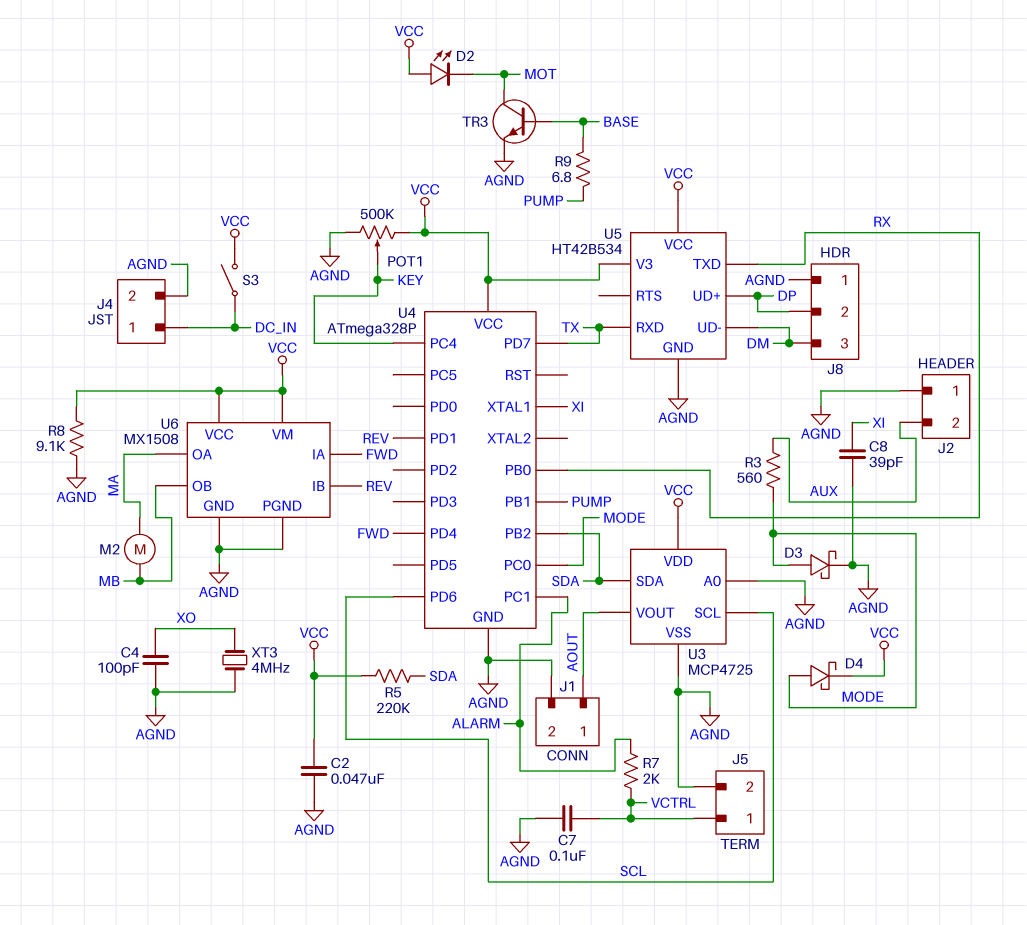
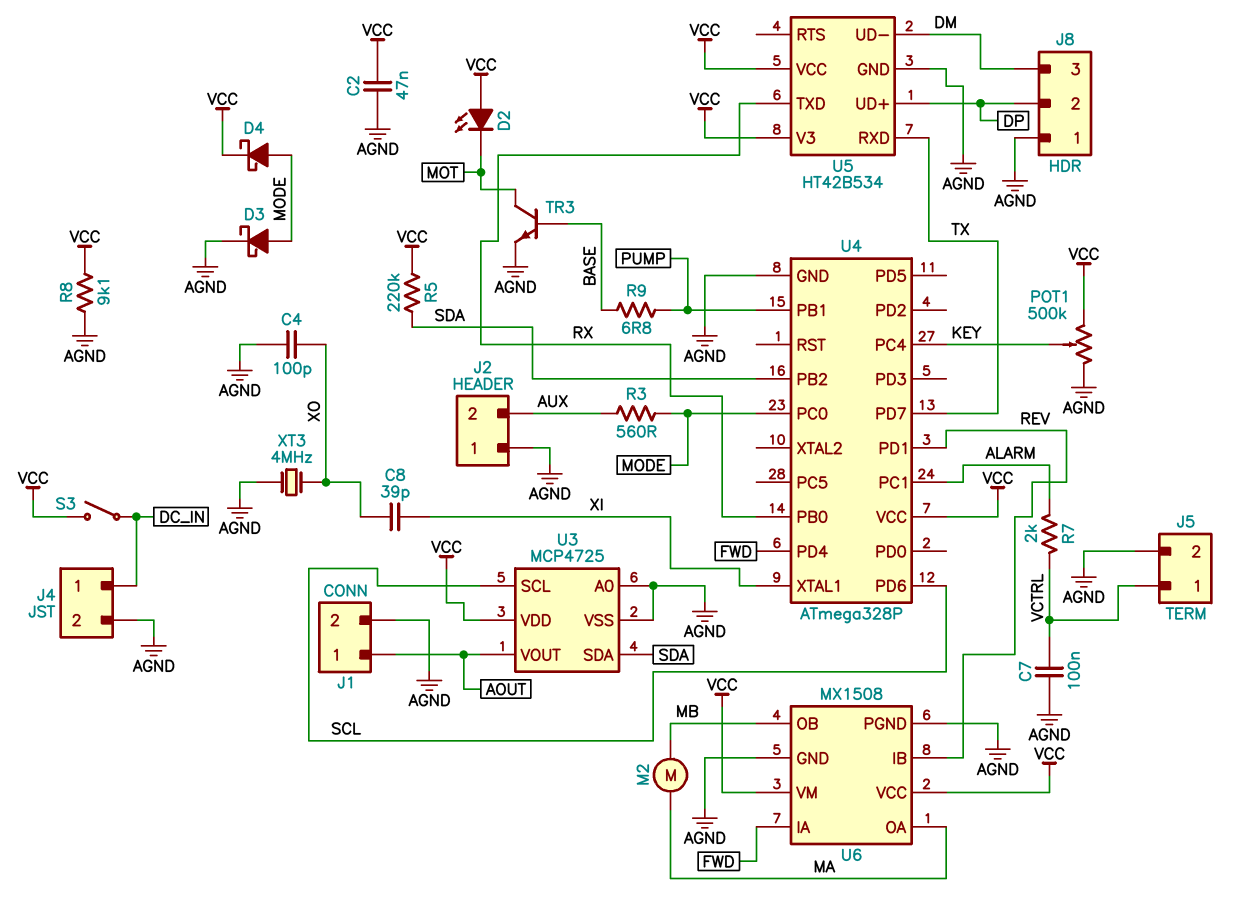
C8: 39pF (AGND, XI) -> 39pF (XI, XO)

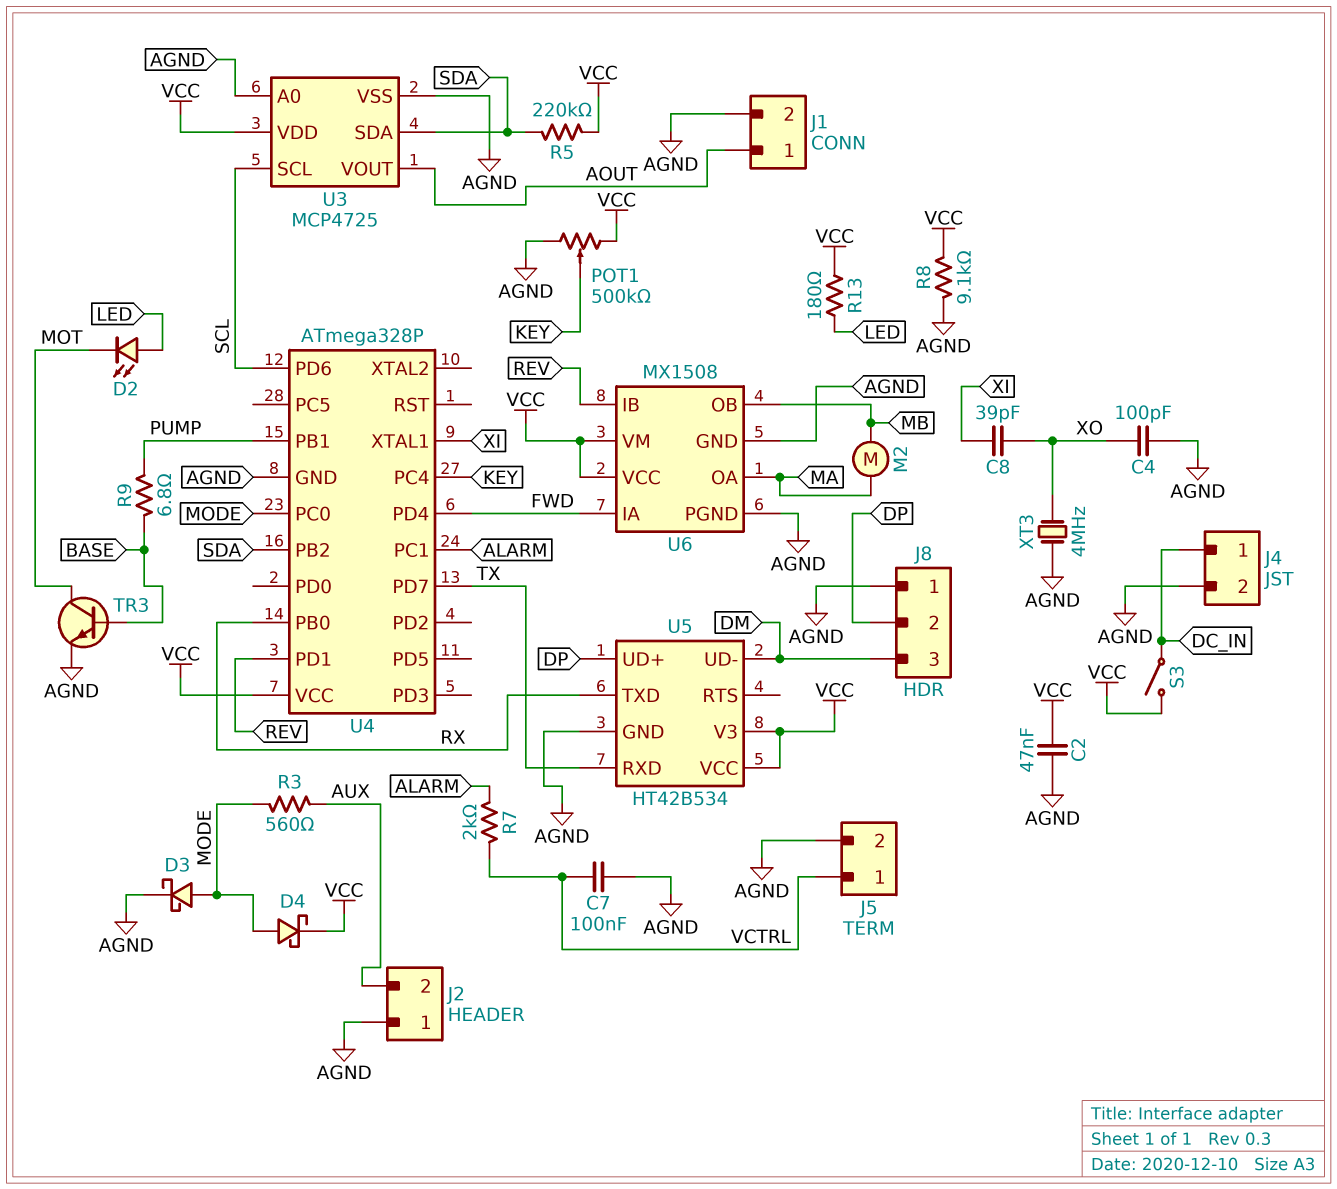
D2: LED (A VCC, K MOT) -> LED (A LED, K MOT)
R13: none -> 180 (LED, VCC)

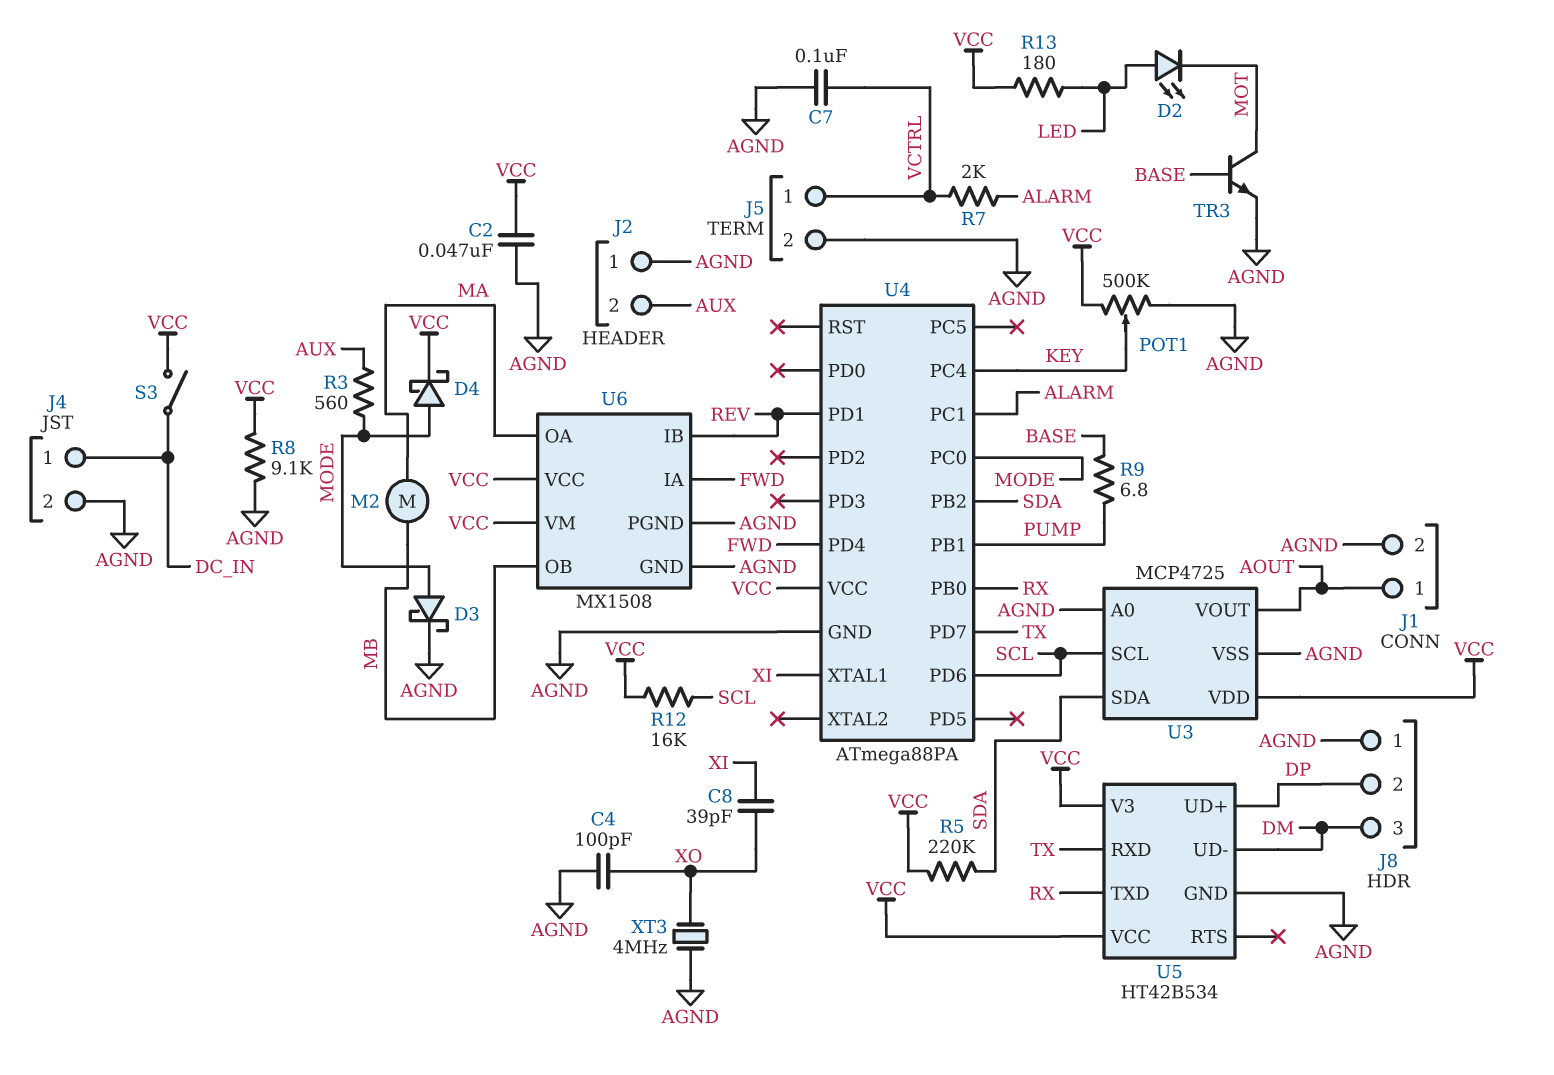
R12: none -> 16k (SCL, VCC)
U4: ATmega328P -> ATmega88PA

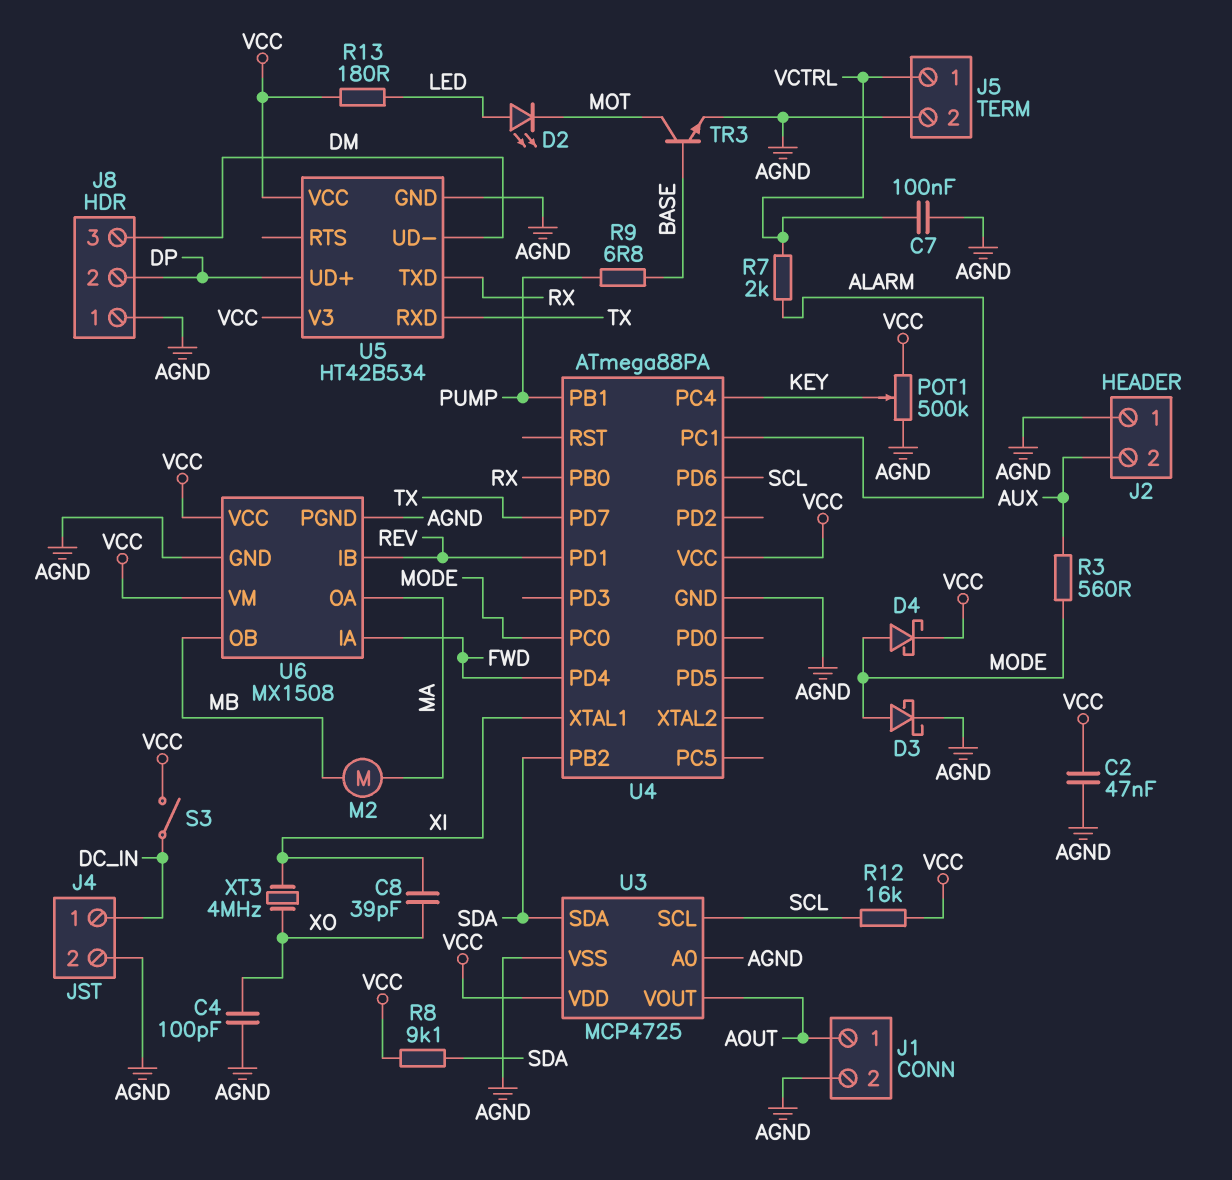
R5: 220k (SDA, VCC) -> none
R8: 9.1k (AGND, VCC) -> 9.1k (SDA, VCC)
XT3: 4MHz (AGND, XO) -> 4MHz (XI, XO)

